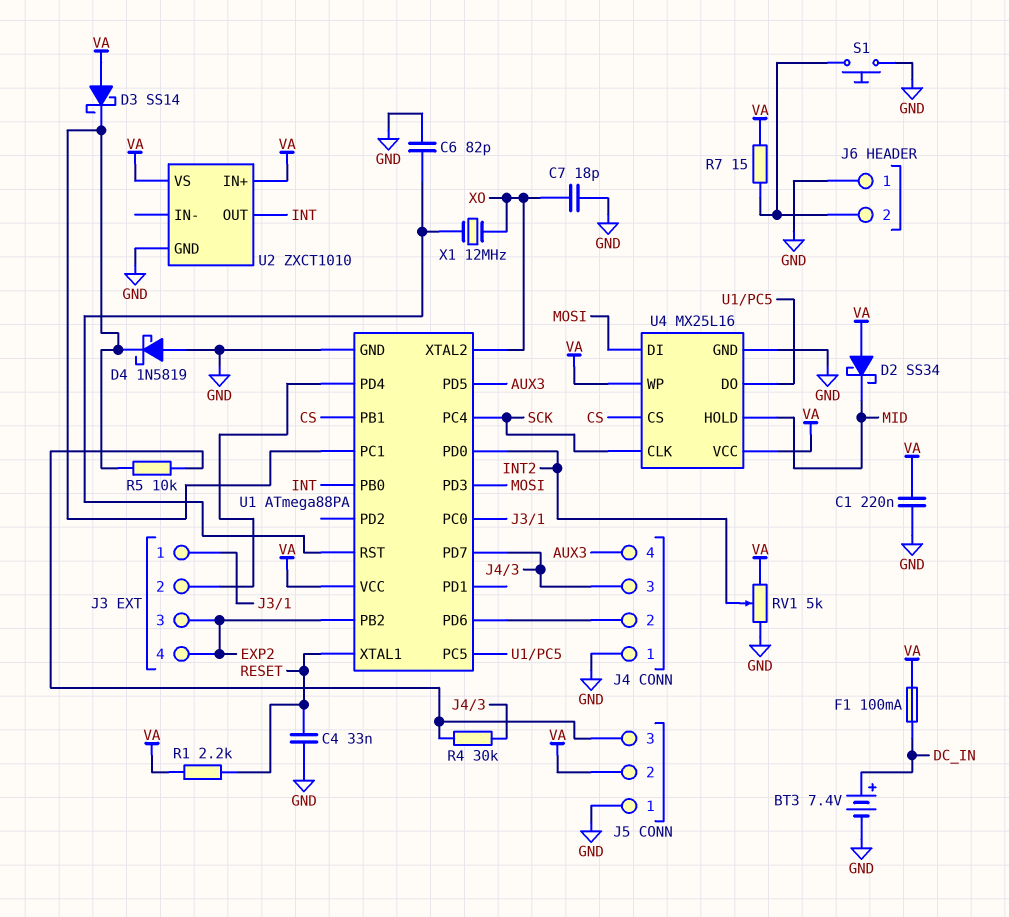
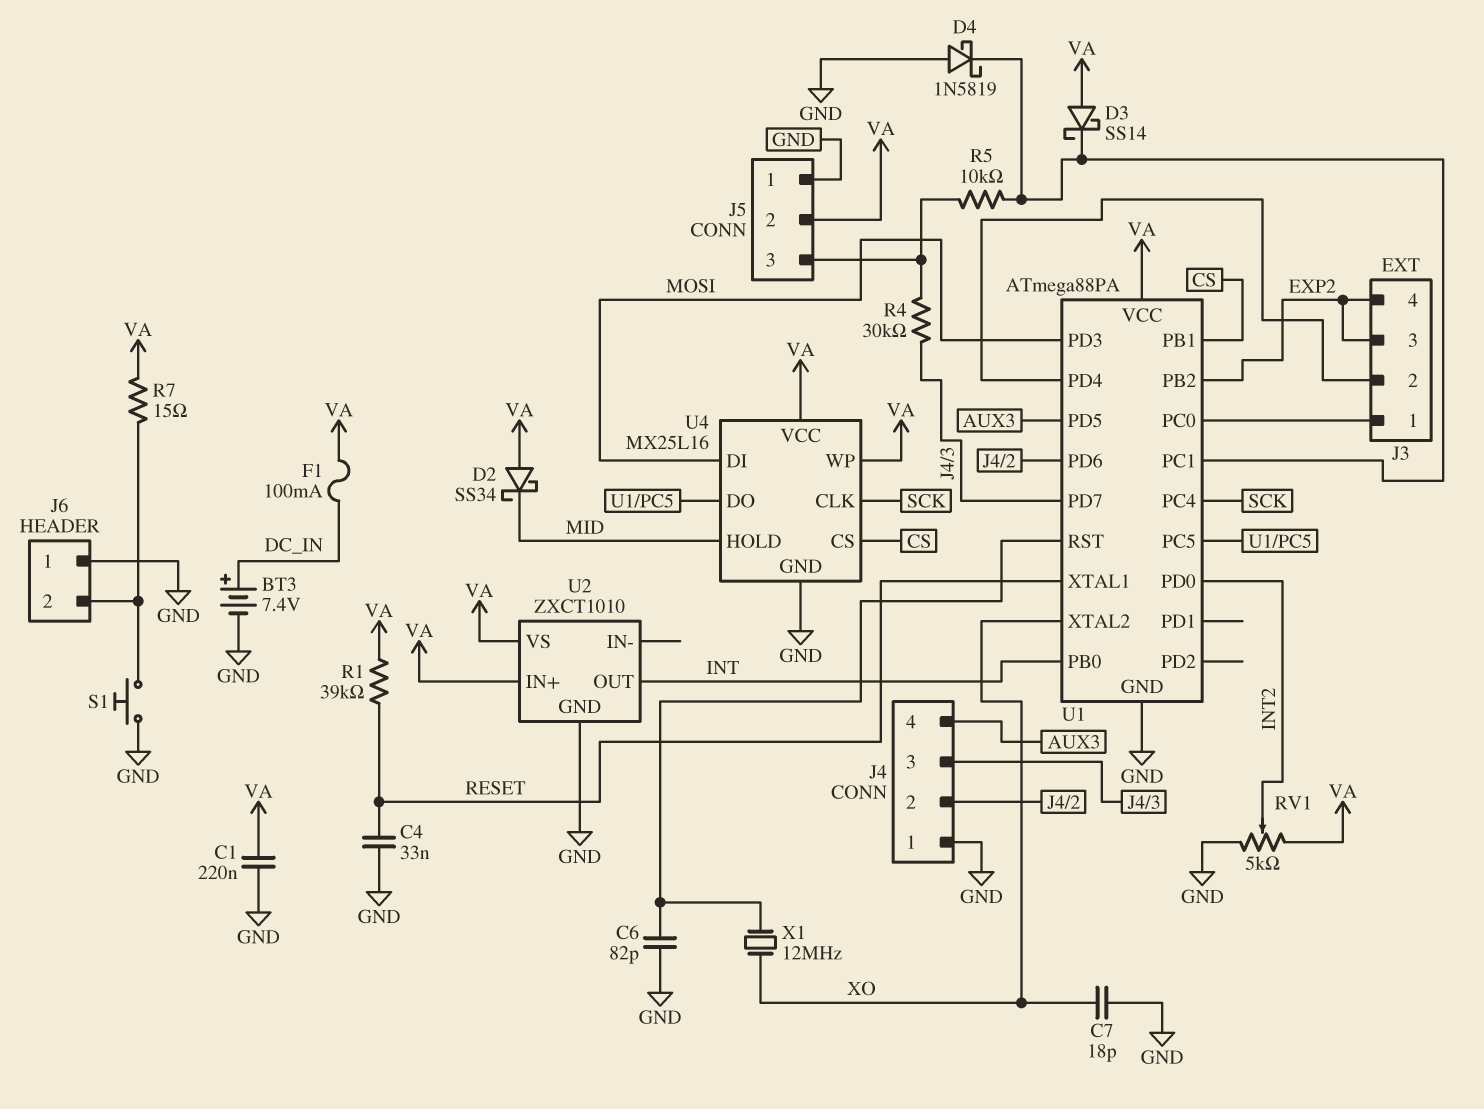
R1: 2.2k (RESET, VA) -> 39k (RESET, VA)

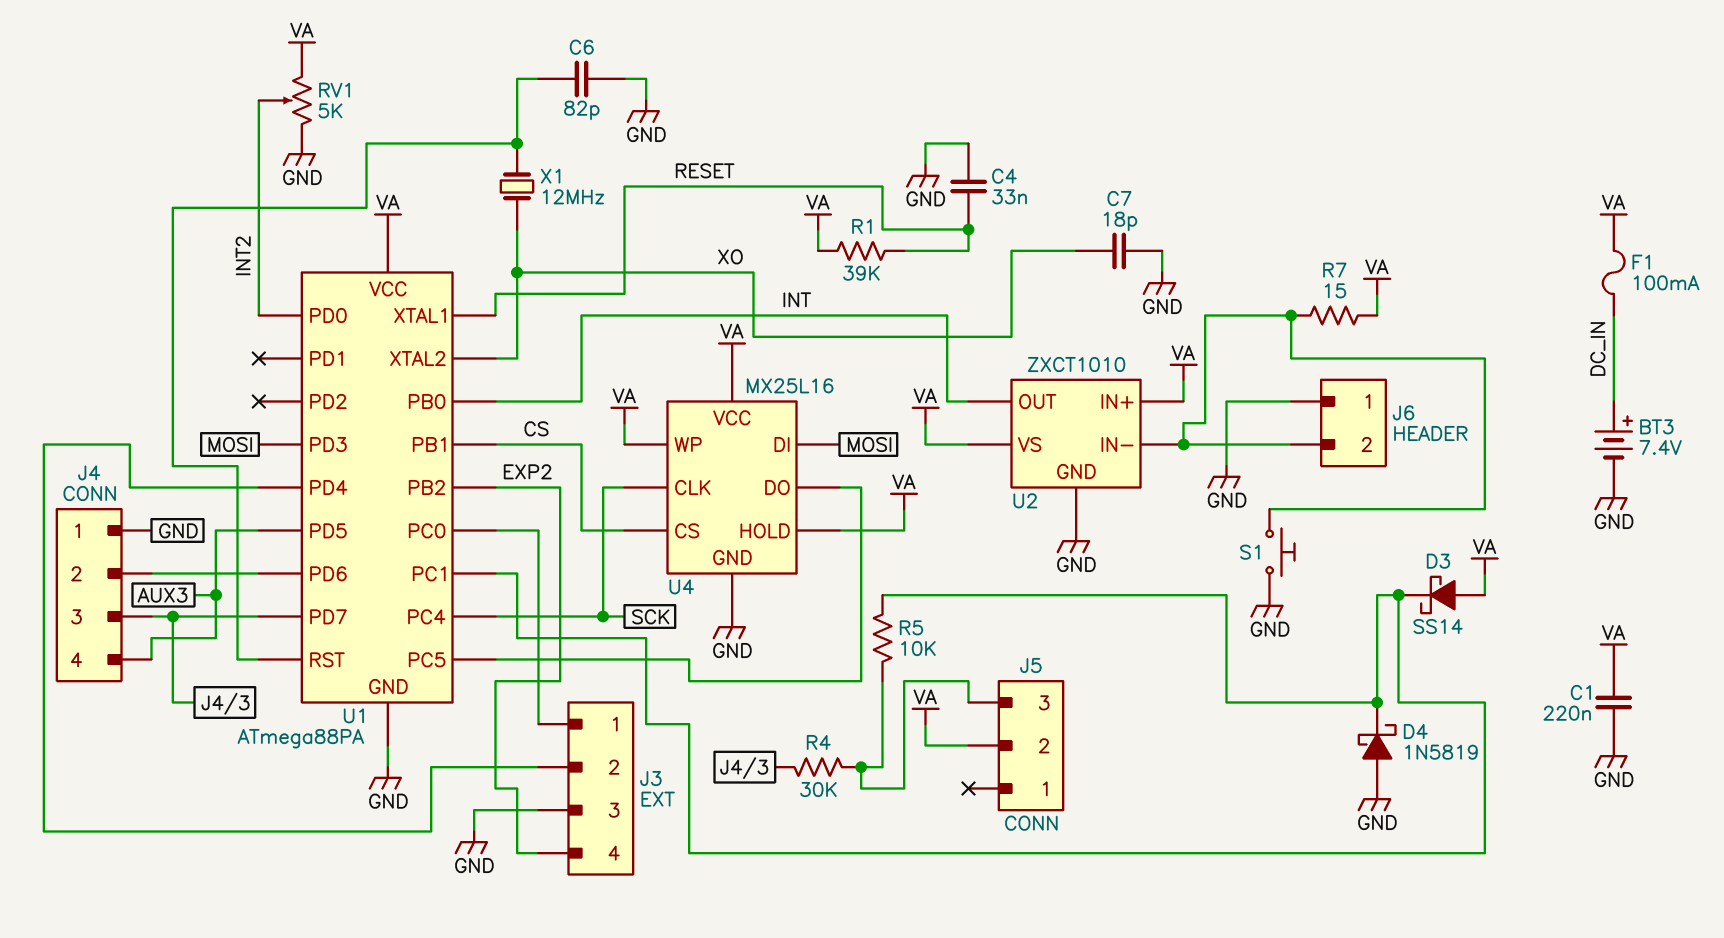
D2: schottky SS34 (A VA, K MID) -> none
J3 pin 3: EXP2 -> GND
J5 pin 1: GND -> none
U2 pin IN-: none -> J6/2
U4 pin HOLD: MID -> VA

